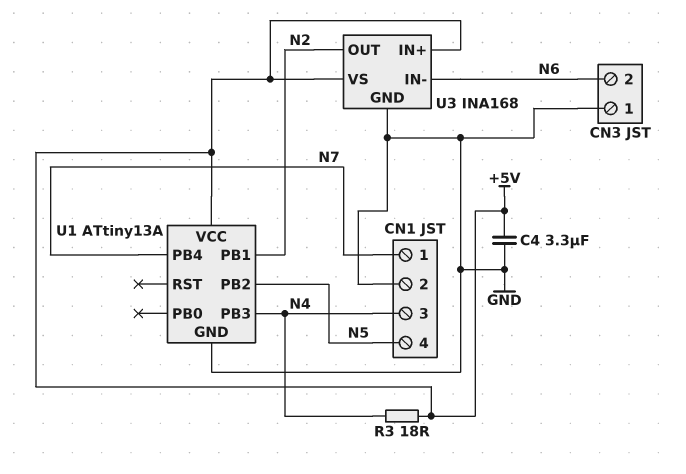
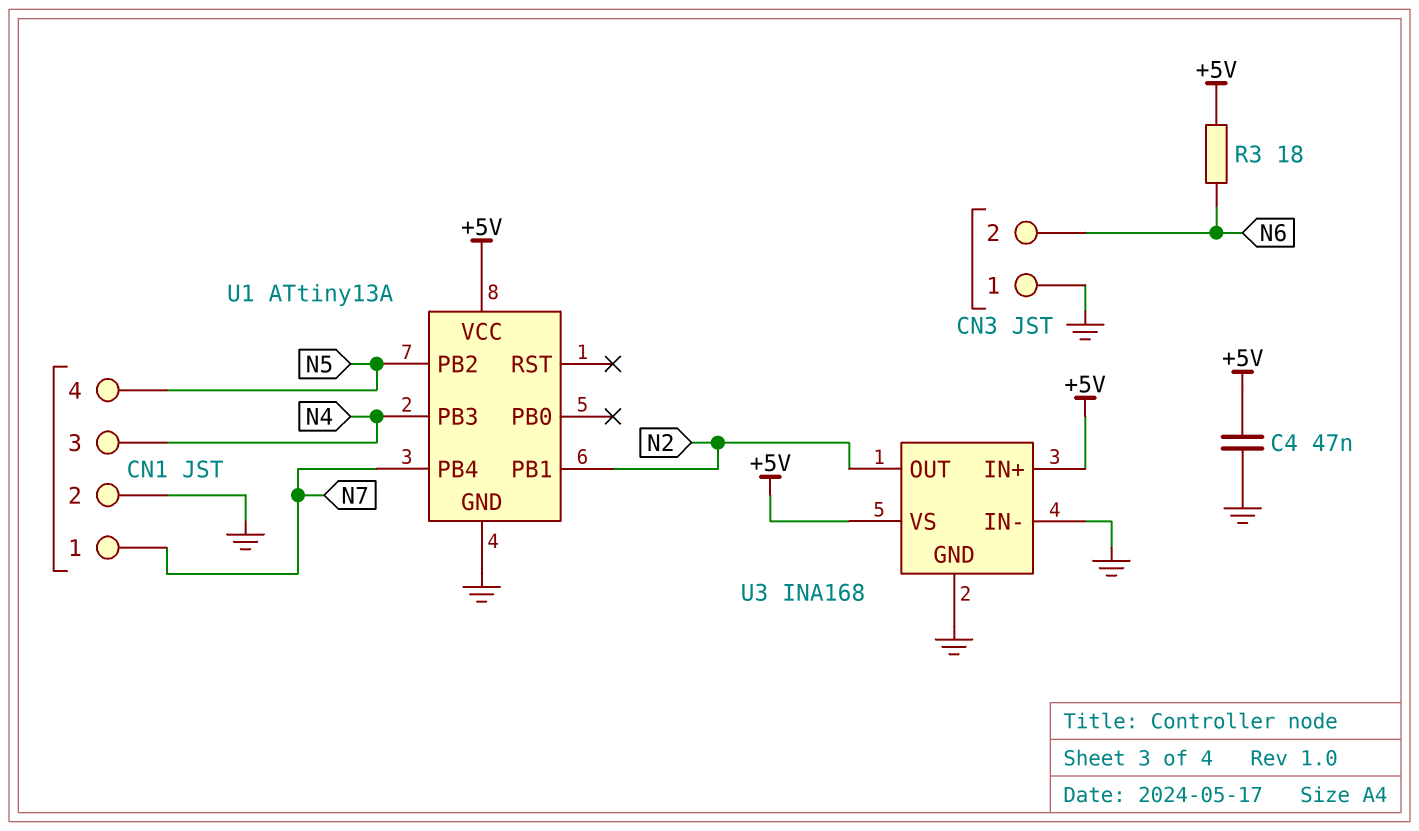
C4: 3.3uF (+5V, GND) -> 47nF (+5V, GND)
R3: 18 (+5V, N4) -> 18 (+5V, N6)
U3 pin IN-: N6 -> GND

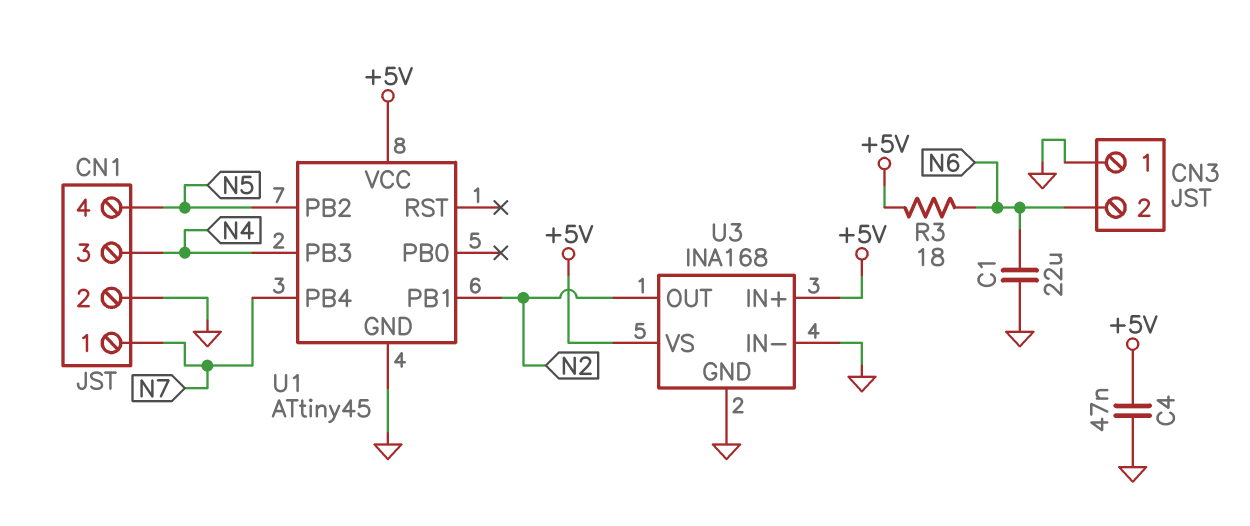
C1: none -> 22uF (GND, N6)
U1: ATtiny13A -> ATtiny45

